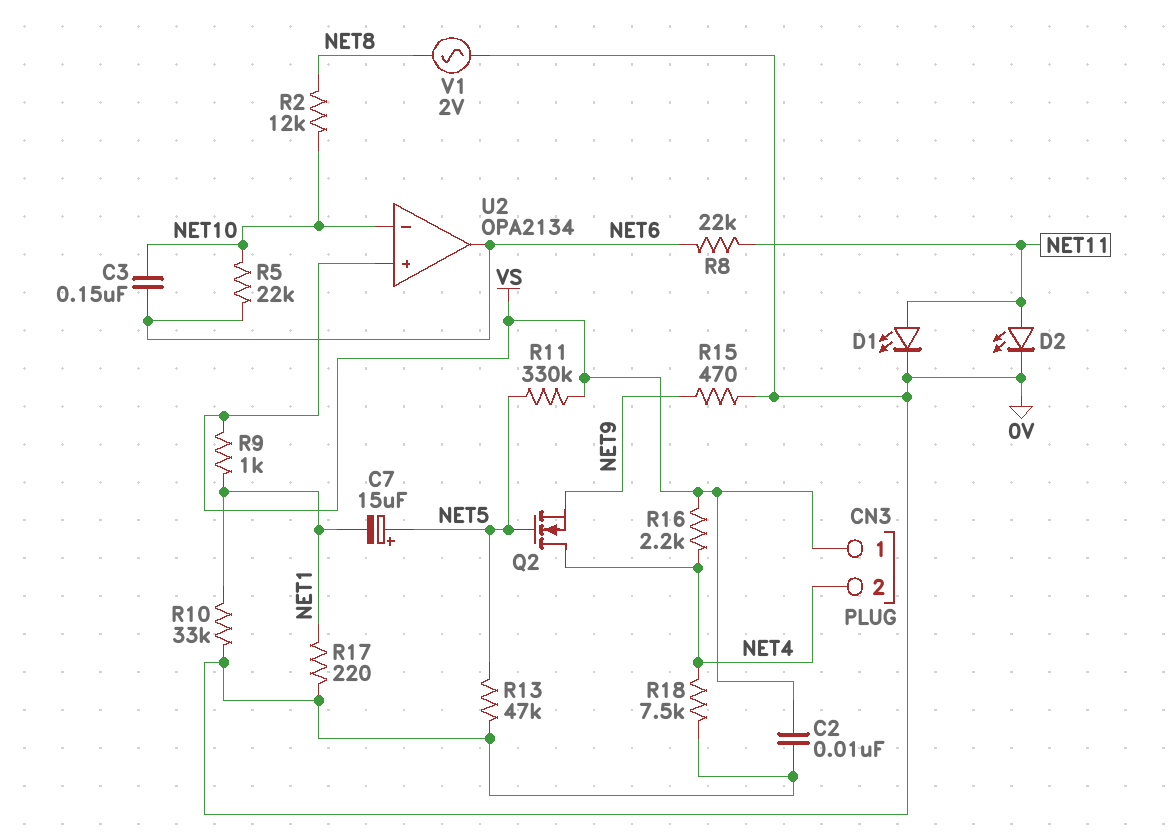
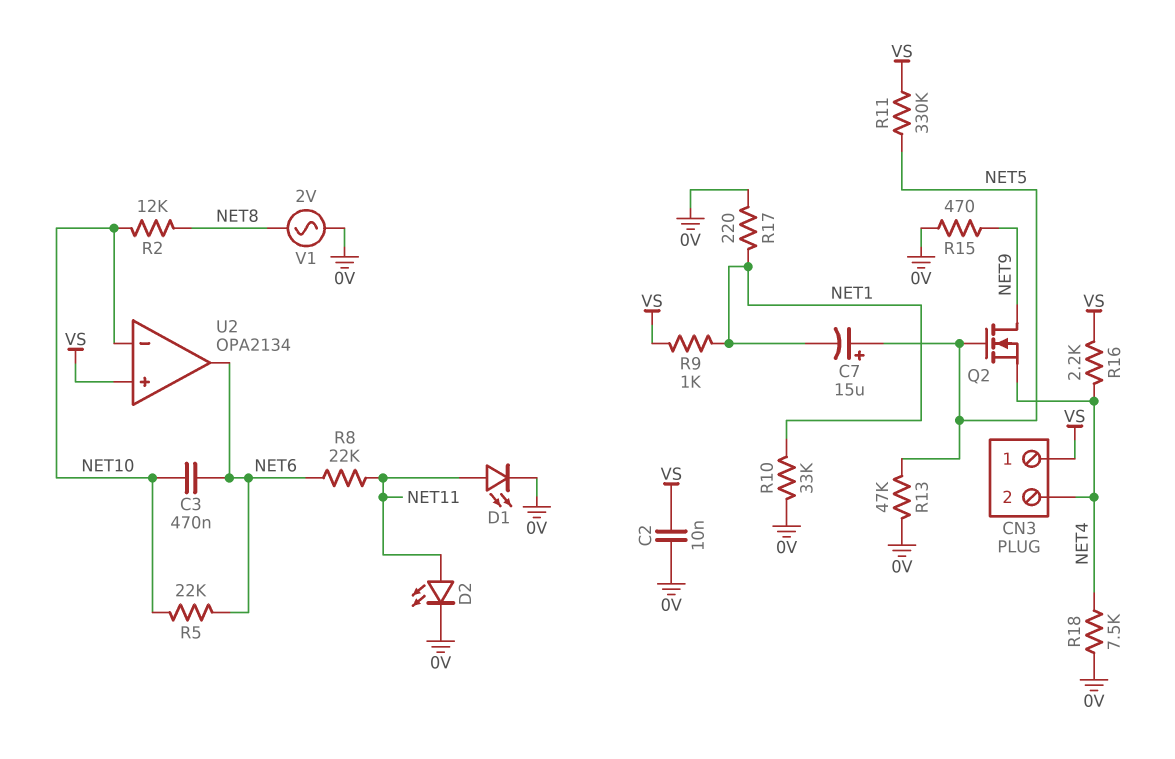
C3: 150nF (NET6, NET10) -> 470nF (NET6, NET10)
Q2: NMOS (G NET5, D NET4, S NET9) -> NMOS (G NET5, D NET9, S NET4)

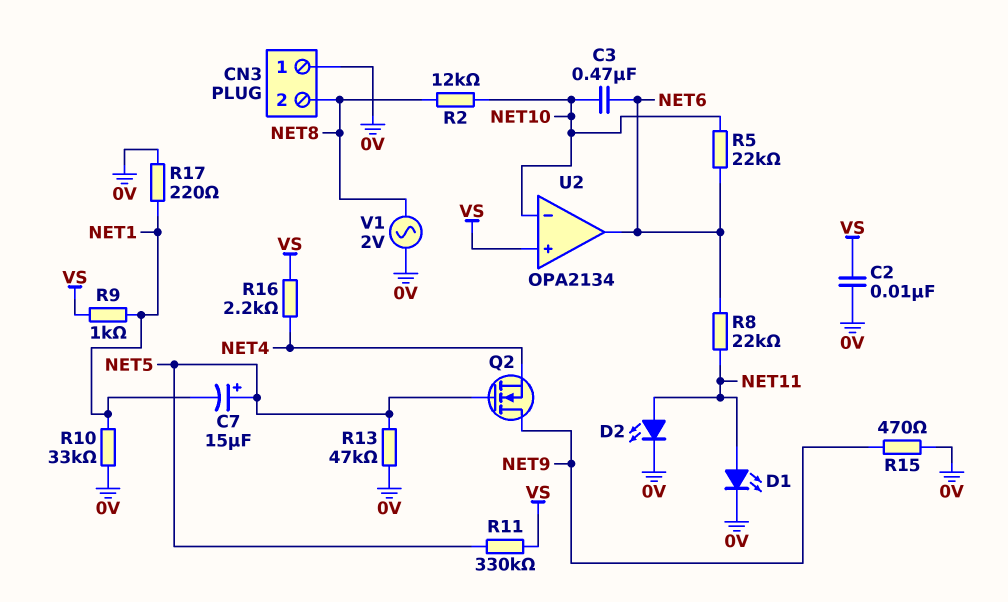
CN3 pin 1: VS -> 0V
CN3 pin 2: NET4 -> NET8
R18: 7.5k (0V, NET4) -> none

